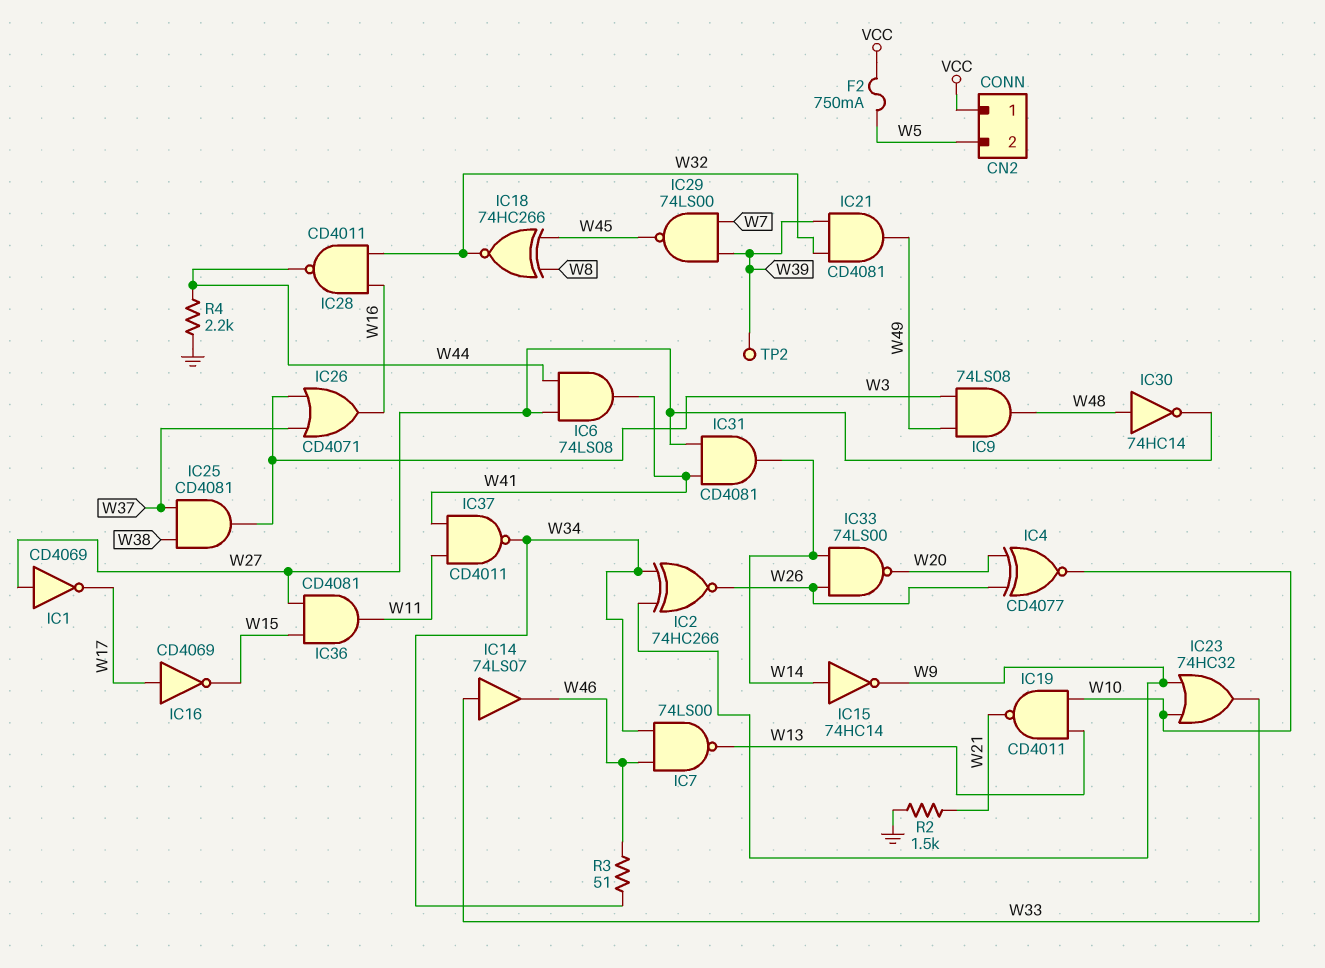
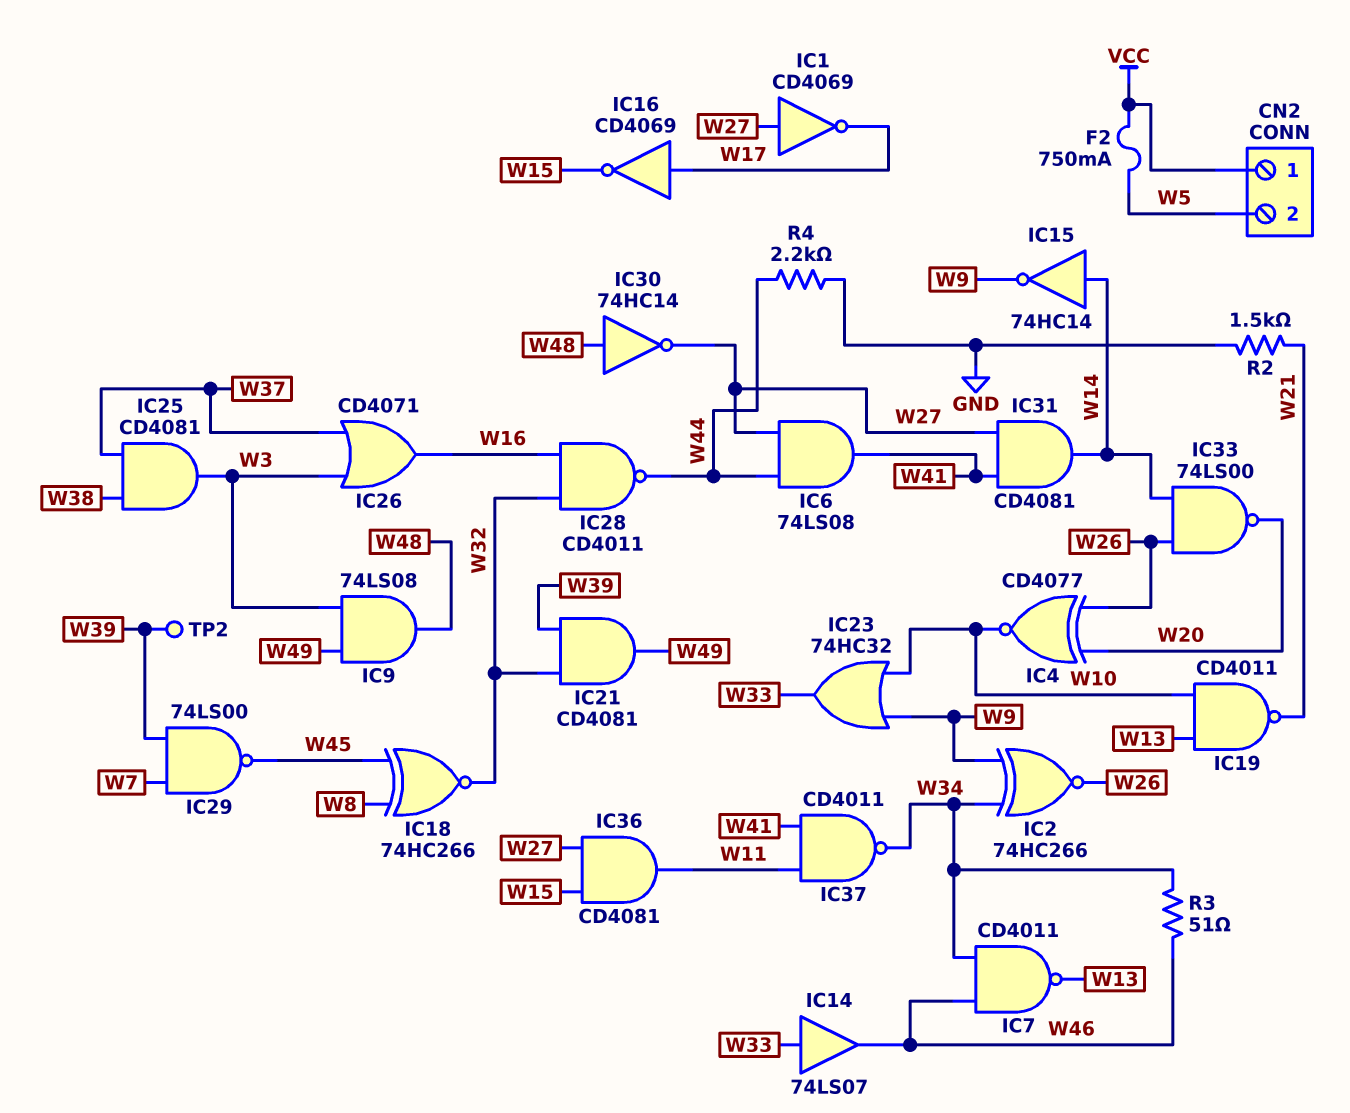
IC7: NAND 74LS00 (in W34, in W46, out W13) -> NAND CD4011 (in W34, in W46, out W13)

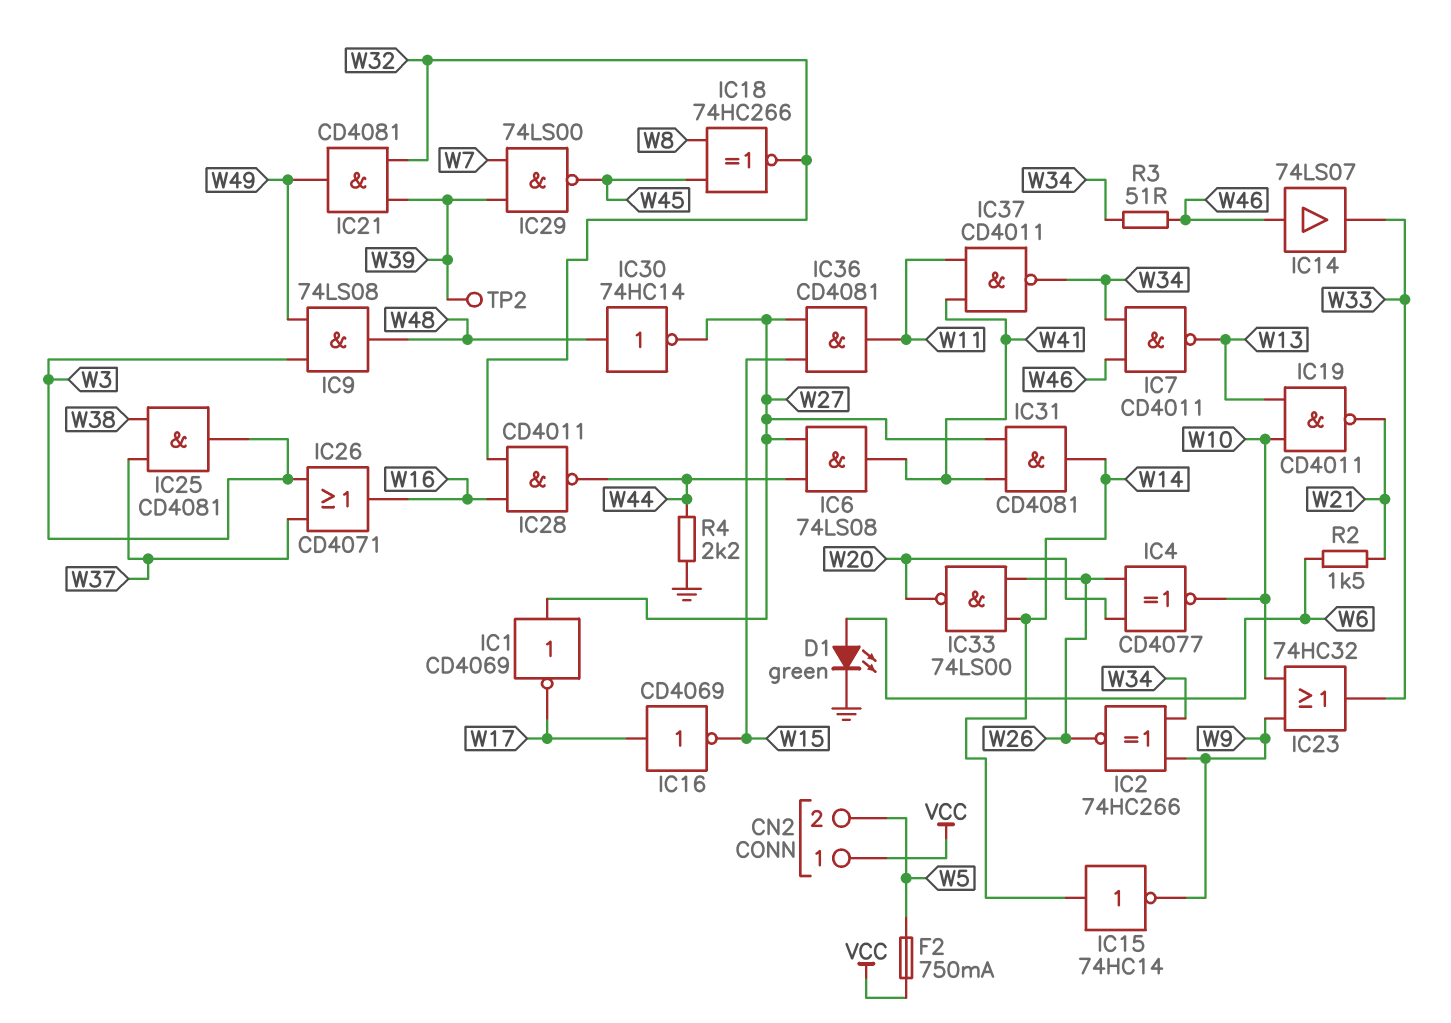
D1: none -> LED green (A W6, K GND)
IC14: buffer 74LS07 (in W33, out W46) -> buffer 74LS07 (in W46, out W33)
R2: 1.5k (GND, W21) -> 1.5k (W6, W21)

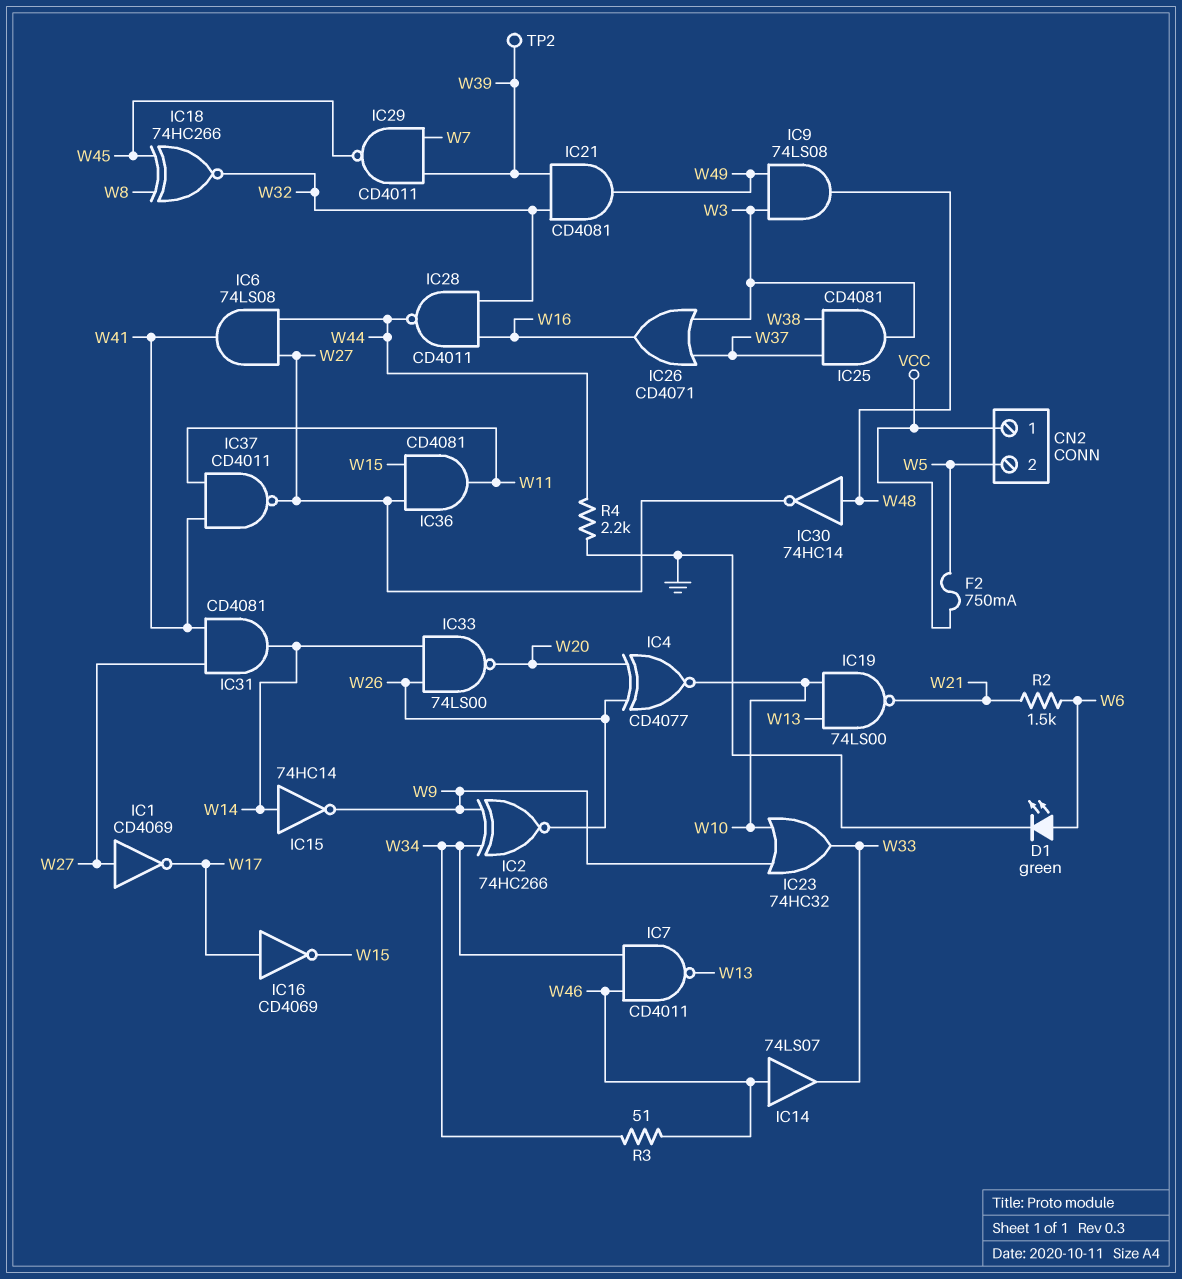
IC19: NAND CD4011 (in W10, in W13, out W21) -> NAND 74LS00 (in W10, in W13, out W21)
IC29: NAND 74LS00 (in W7, in W39, out W45) -> NAND CD4011 (in W7, in W39, out W45)
IC37: NAND CD4011 (in W11, in W41, out W34) -> NAND CD4011 (in W11, in W41, out W27)

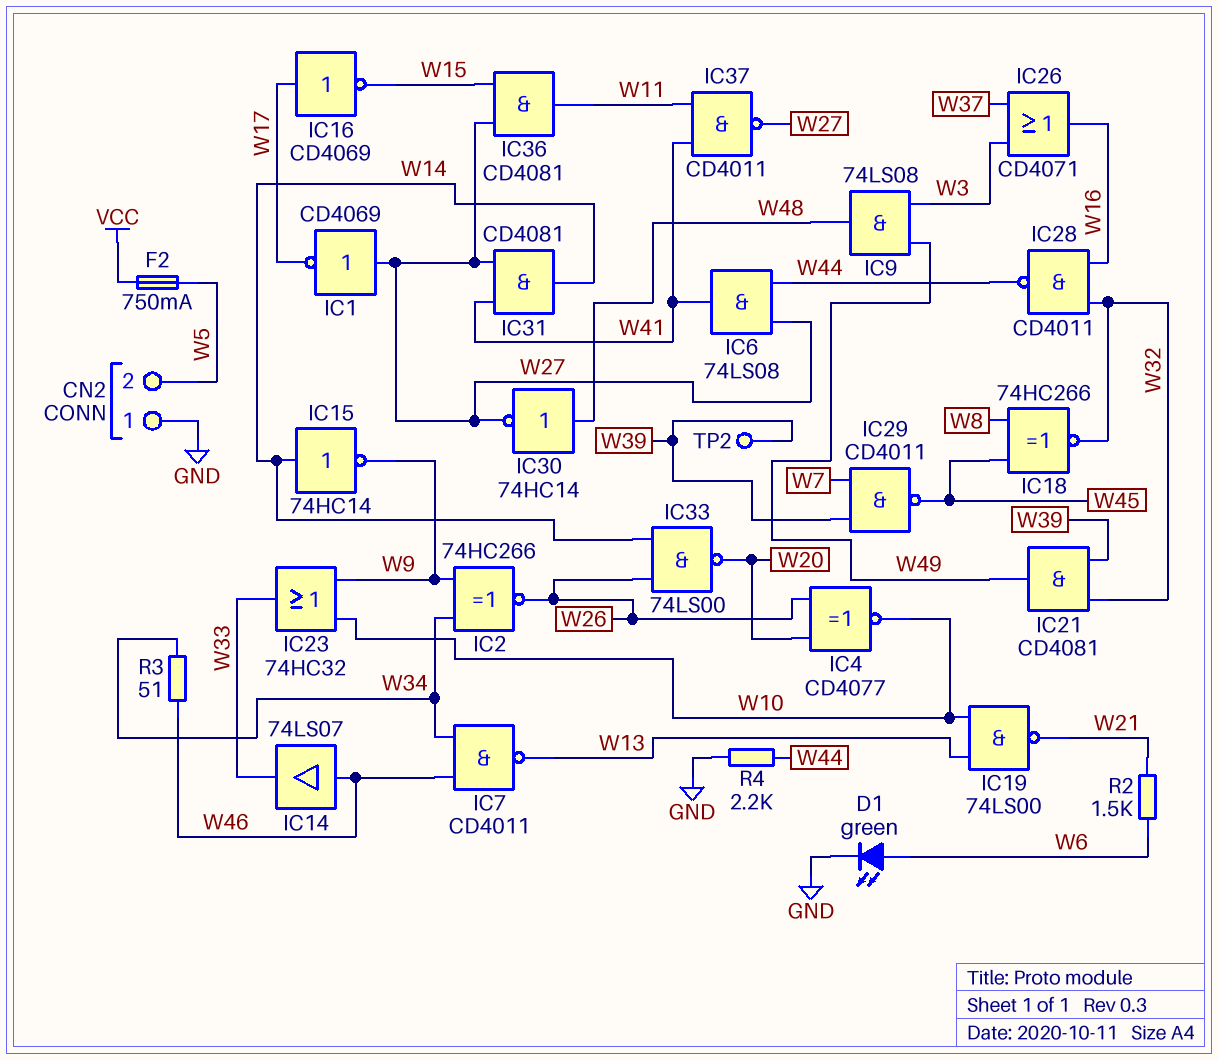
CN2 pin 1: VCC -> GND
IC25: AND CD4081 (in W37, in W38, out W3) -> none

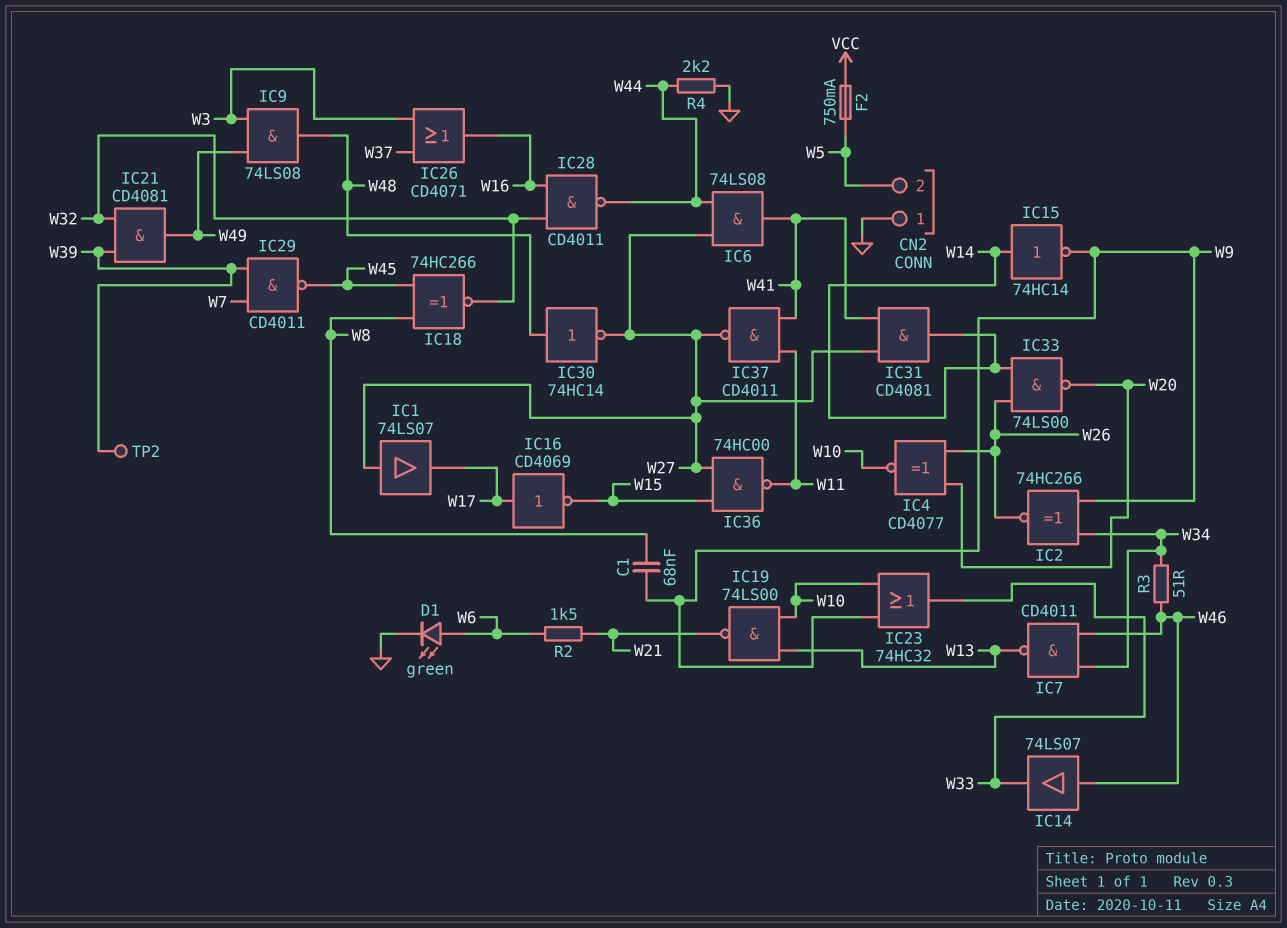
C1: none -> 68nF (W8, W9)
IC1: NOT CD4069 (in W27, out W17) -> buffer 74LS07 (in W27, out W17)
IC36: AND CD4081 (in W15, in W27, out W11) -> NAND 74HC00 (in W15, in W27, out W11)

